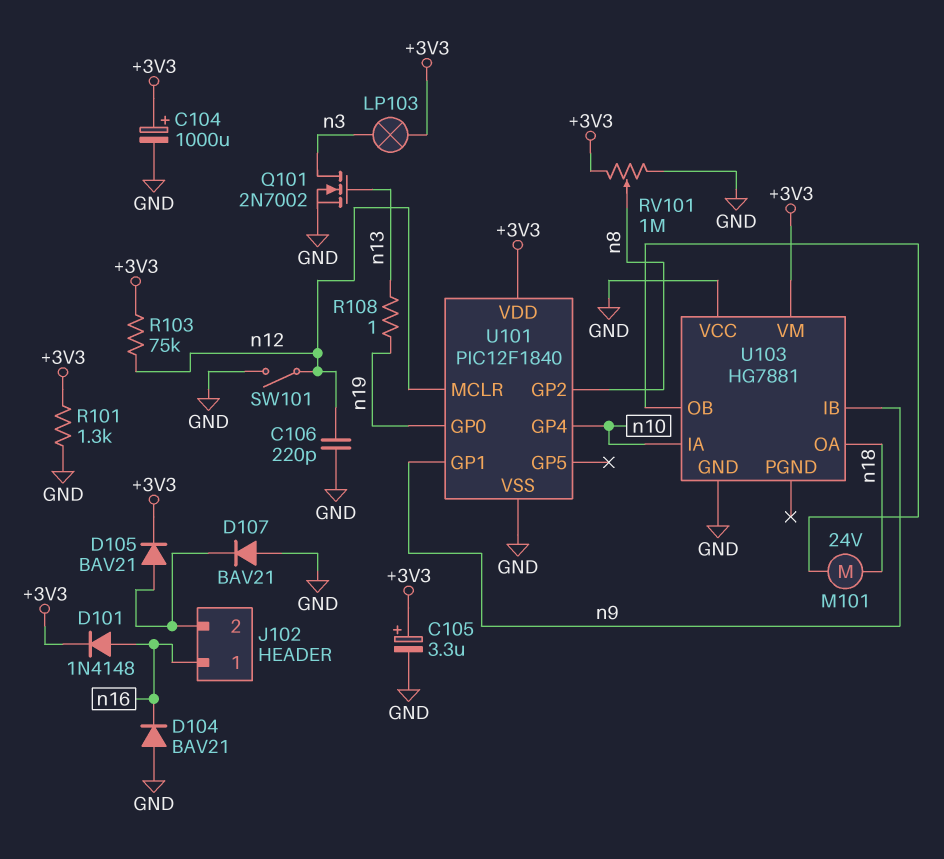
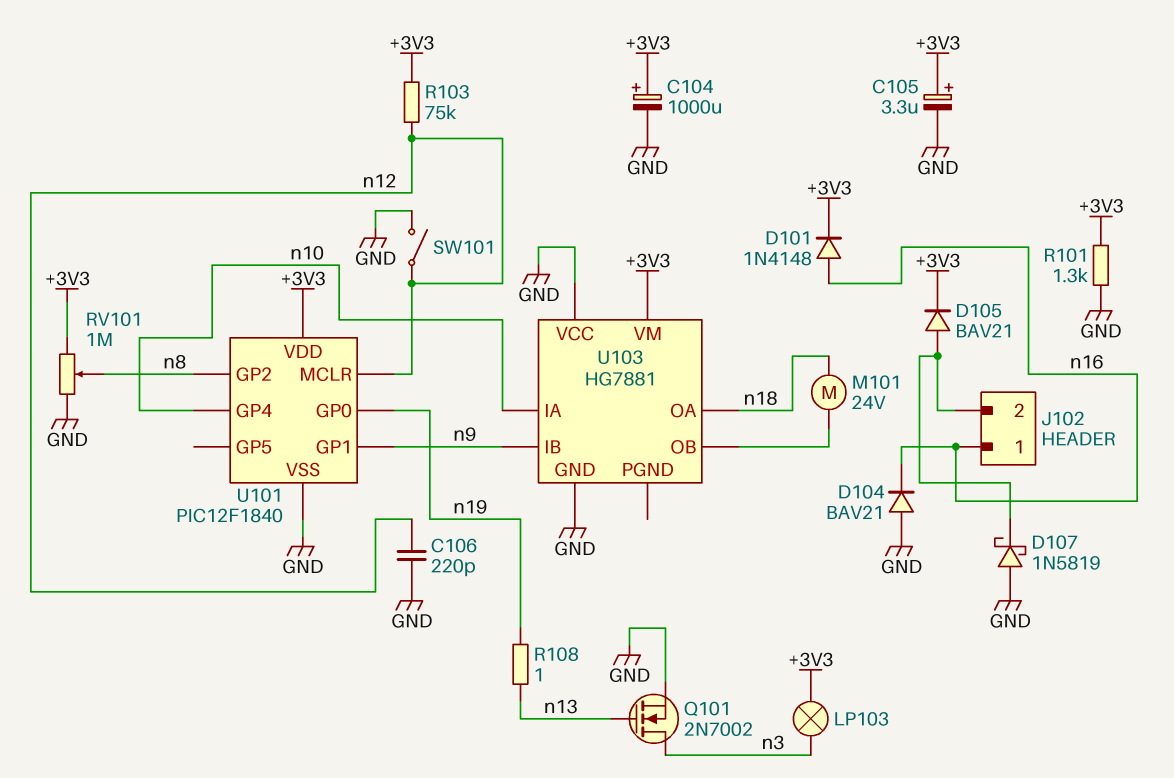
D107: diode BAV21 (A GND, K J102/2) -> schottky 1N5819 (A GND, K J102/2)

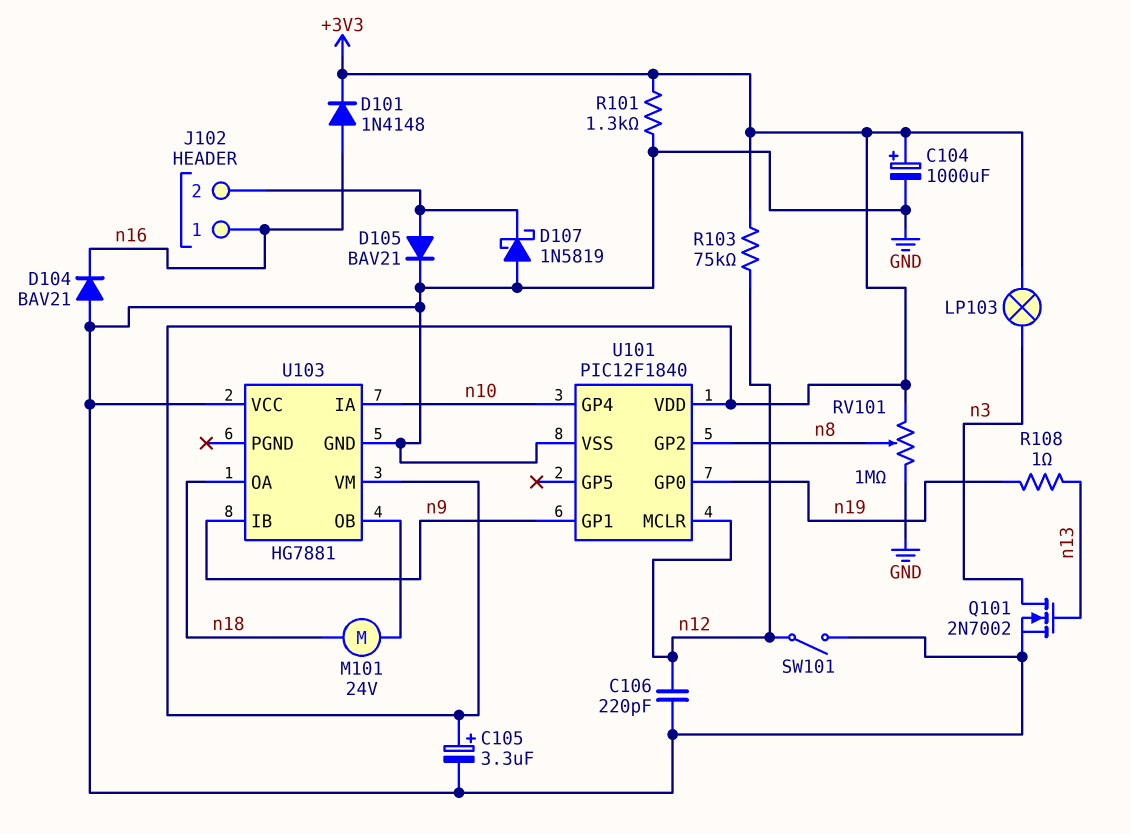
D105: diode BAV21 (A J102/2, K +3V3) -> diode BAV21 (A J102/2, K GND)

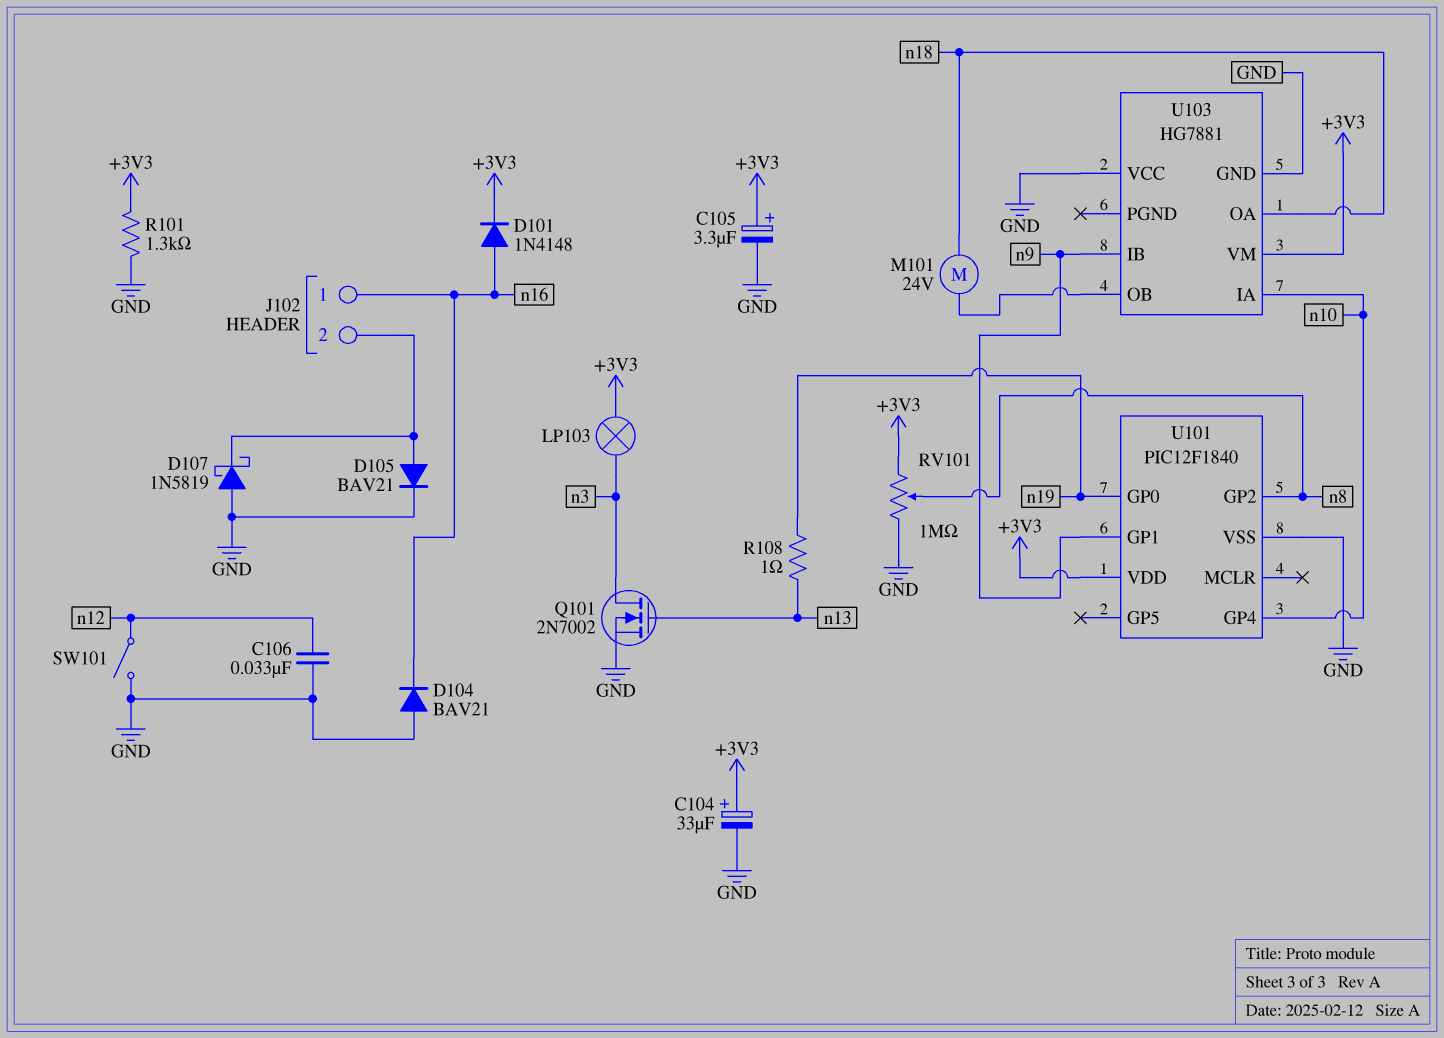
C104: 1000uF (plus +3V3, minus GND) -> 33uF (plus +3V3, minus GND)
C106: 220pF (GND, n12) -> 33nF (GND, n12)
R103: 75k (+3V3, n12) -> none
U101 pin MCLR: n12 -> none

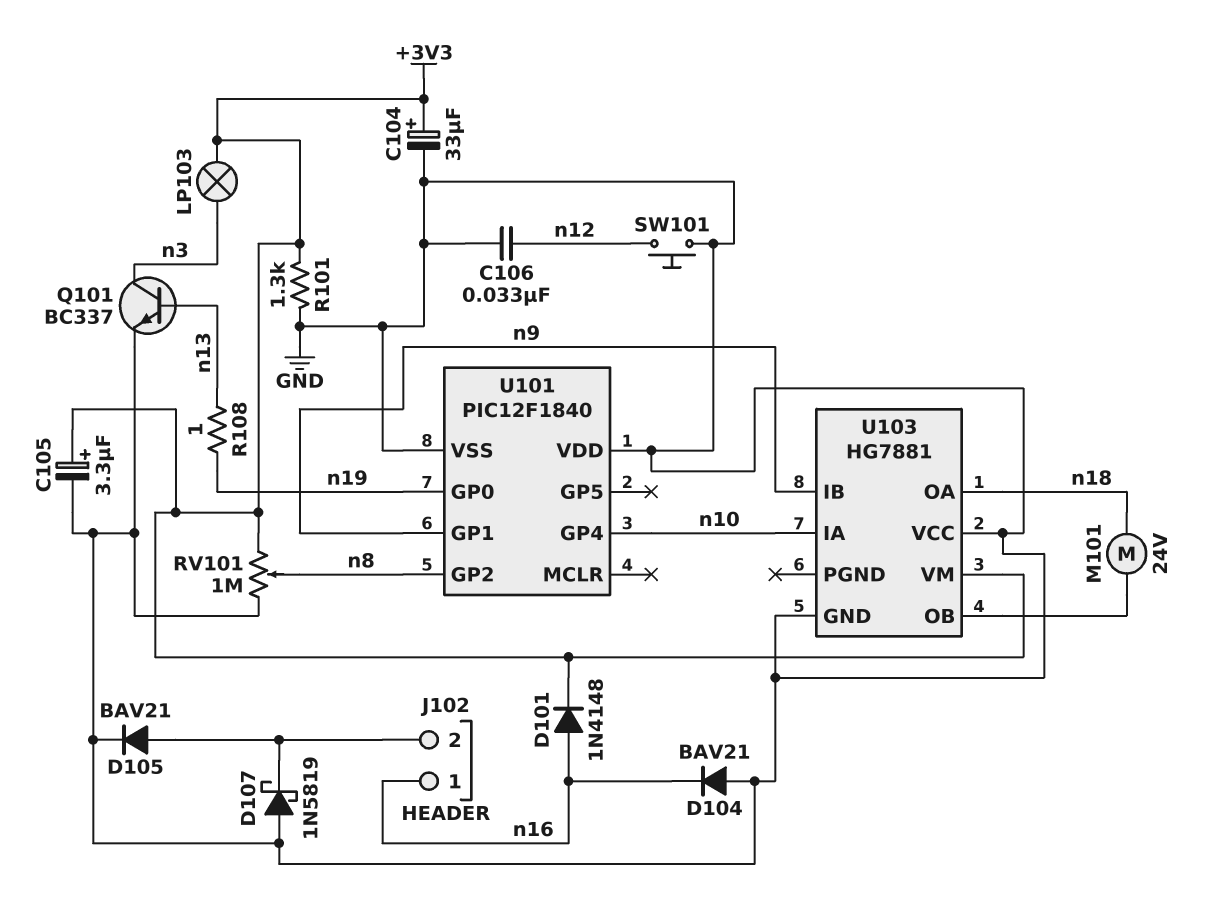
Q101: NMOS 2N7002 (G n13, D n3, S GND) -> NPN BC337 (B n13, C n3, E GND)
SW101: switch (GND, n12) -> button (GND, n12)
U101 pin VDD: +3V3 -> GND

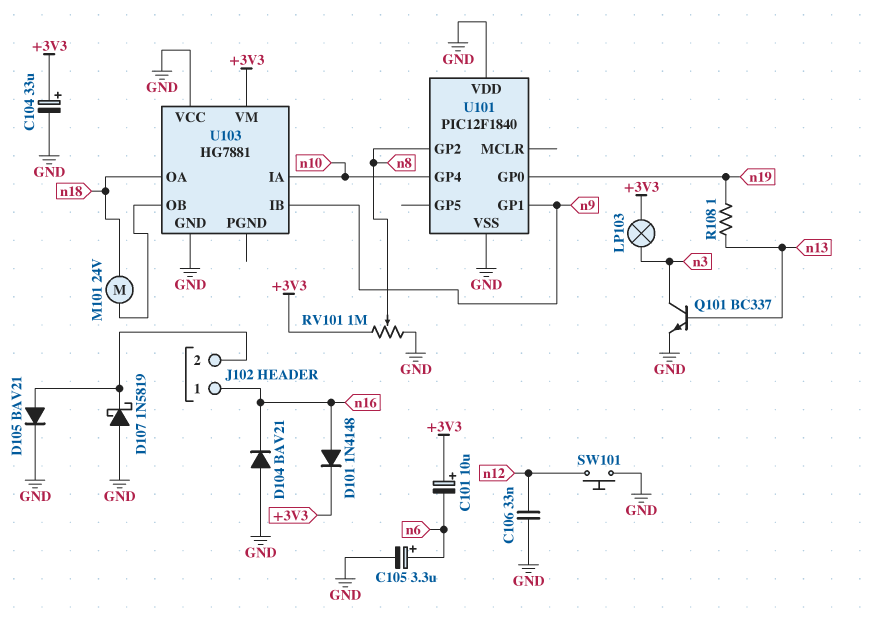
C101: none -> 10uF (plus +3V3, minus n6)
C105: 3.3uF (plus +3V3, minus GND) -> 3.3uF (plus n6, minus GND)
R101: 1.3k (+3V3, GND) -> none

